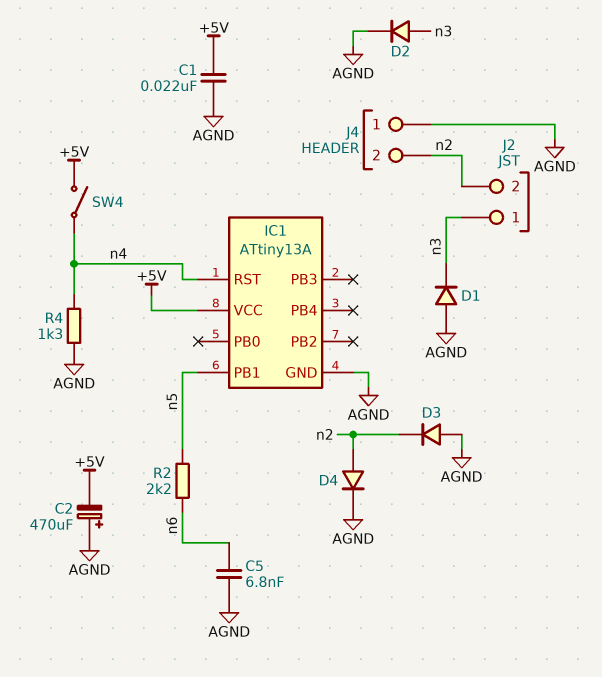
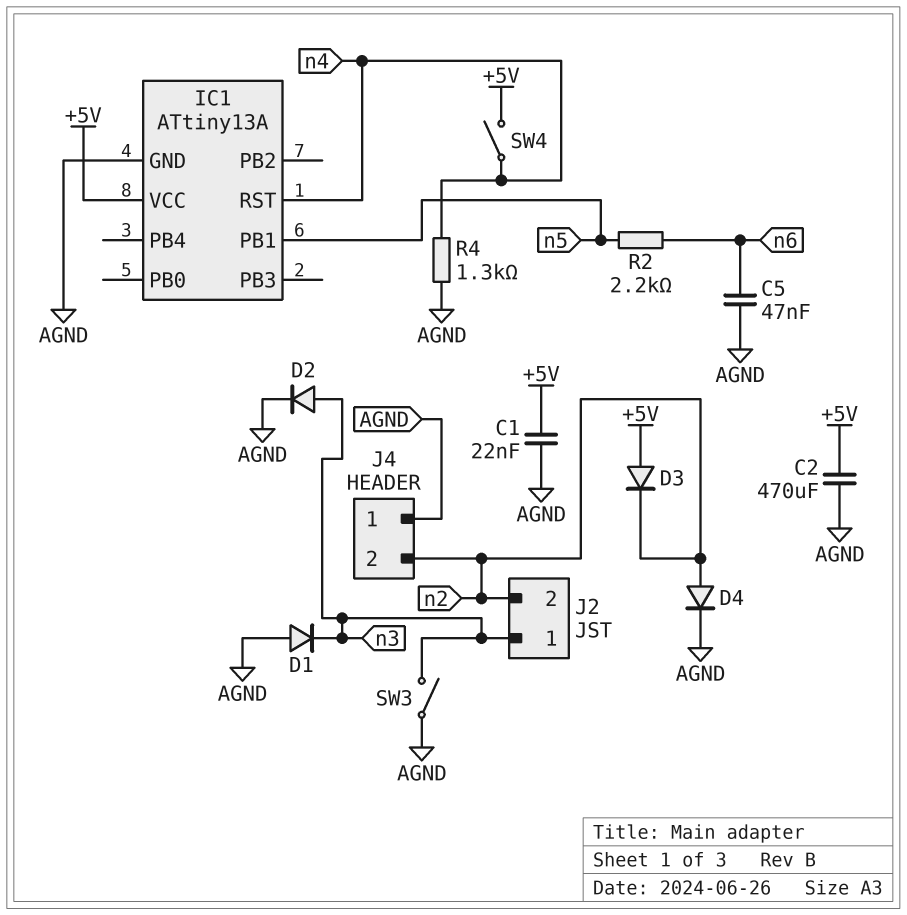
C2: 470uF (plus AGND, minus +5V) -> 470uF (+5V, AGND)
C5: 6.8nF (AGND, n6) -> 47nF (AGND, n6)
D3: diode (A AGND, K n2) -> diode (A +5V, K n2)
SW3: none -> switch (AGND, n3)

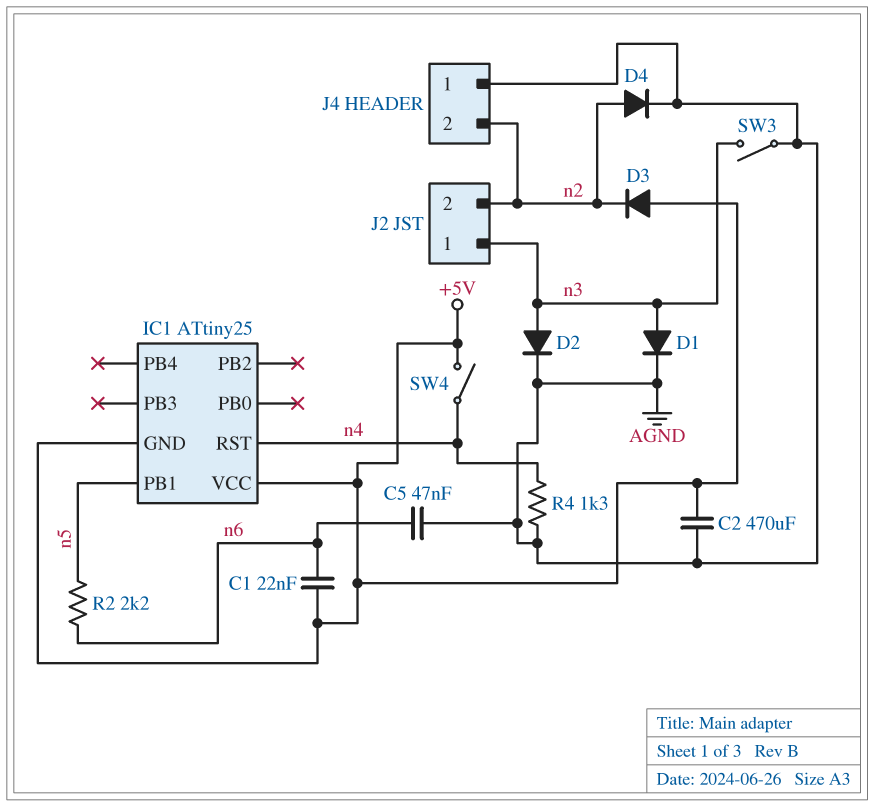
C1: 22nF (+5V, AGND) -> 22nF (+5V, n6)
D1: diode (A AGND, K n3) -> diode (A n3, K AGND)
IC1: ATtiny13A -> ATtiny25
IC1 pin GND: AGND -> +5V

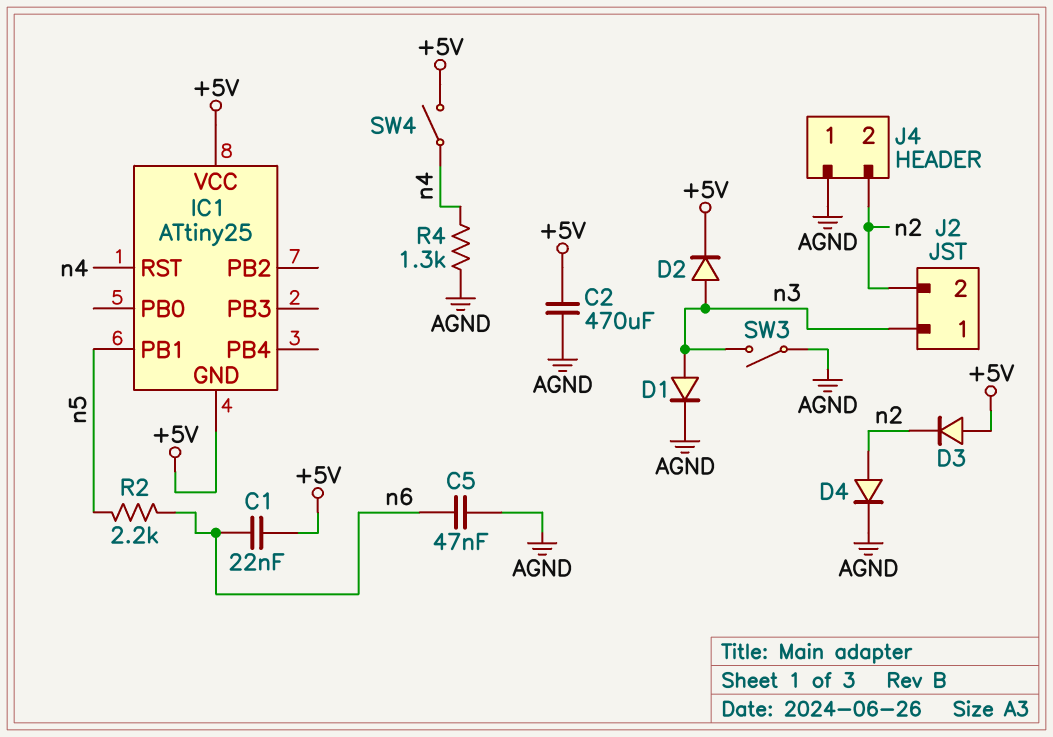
D2: diode (A n3, K AGND) -> diode (A n3, K +5V)

